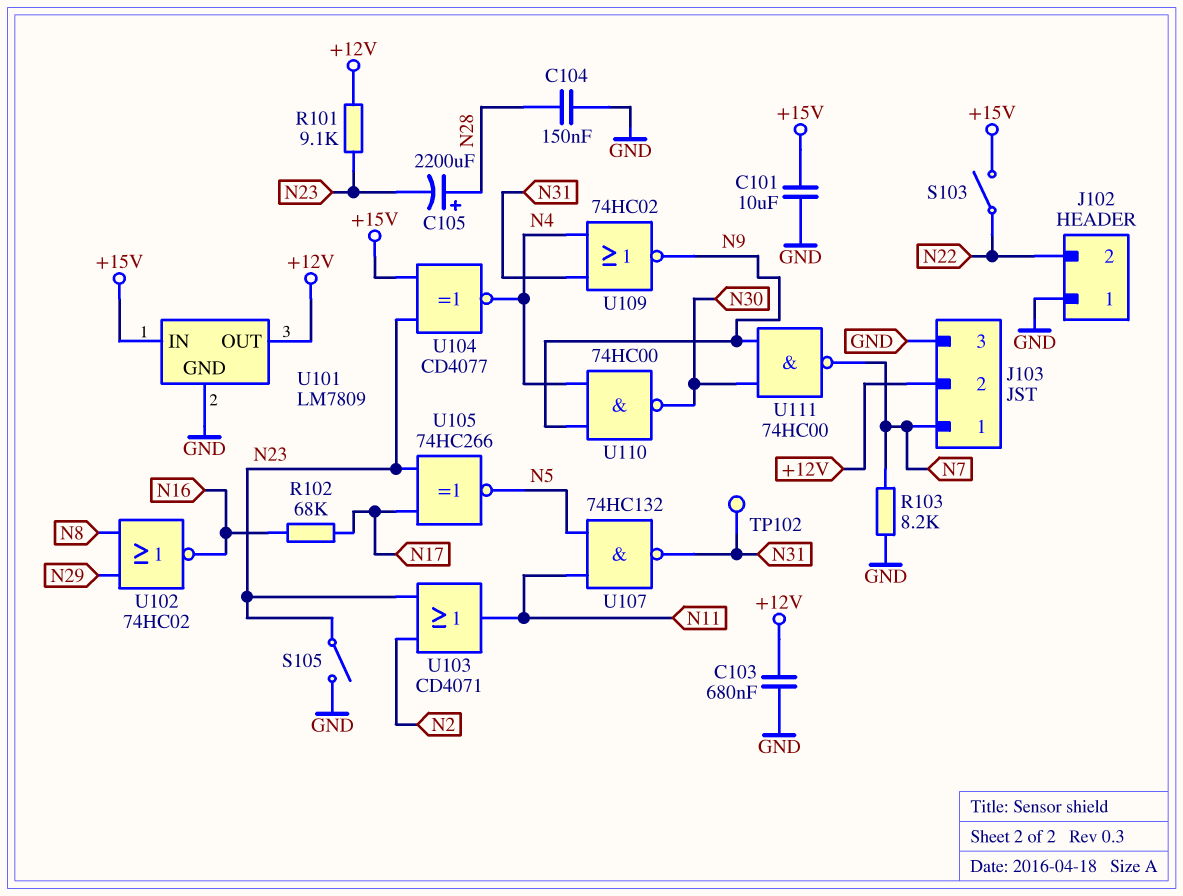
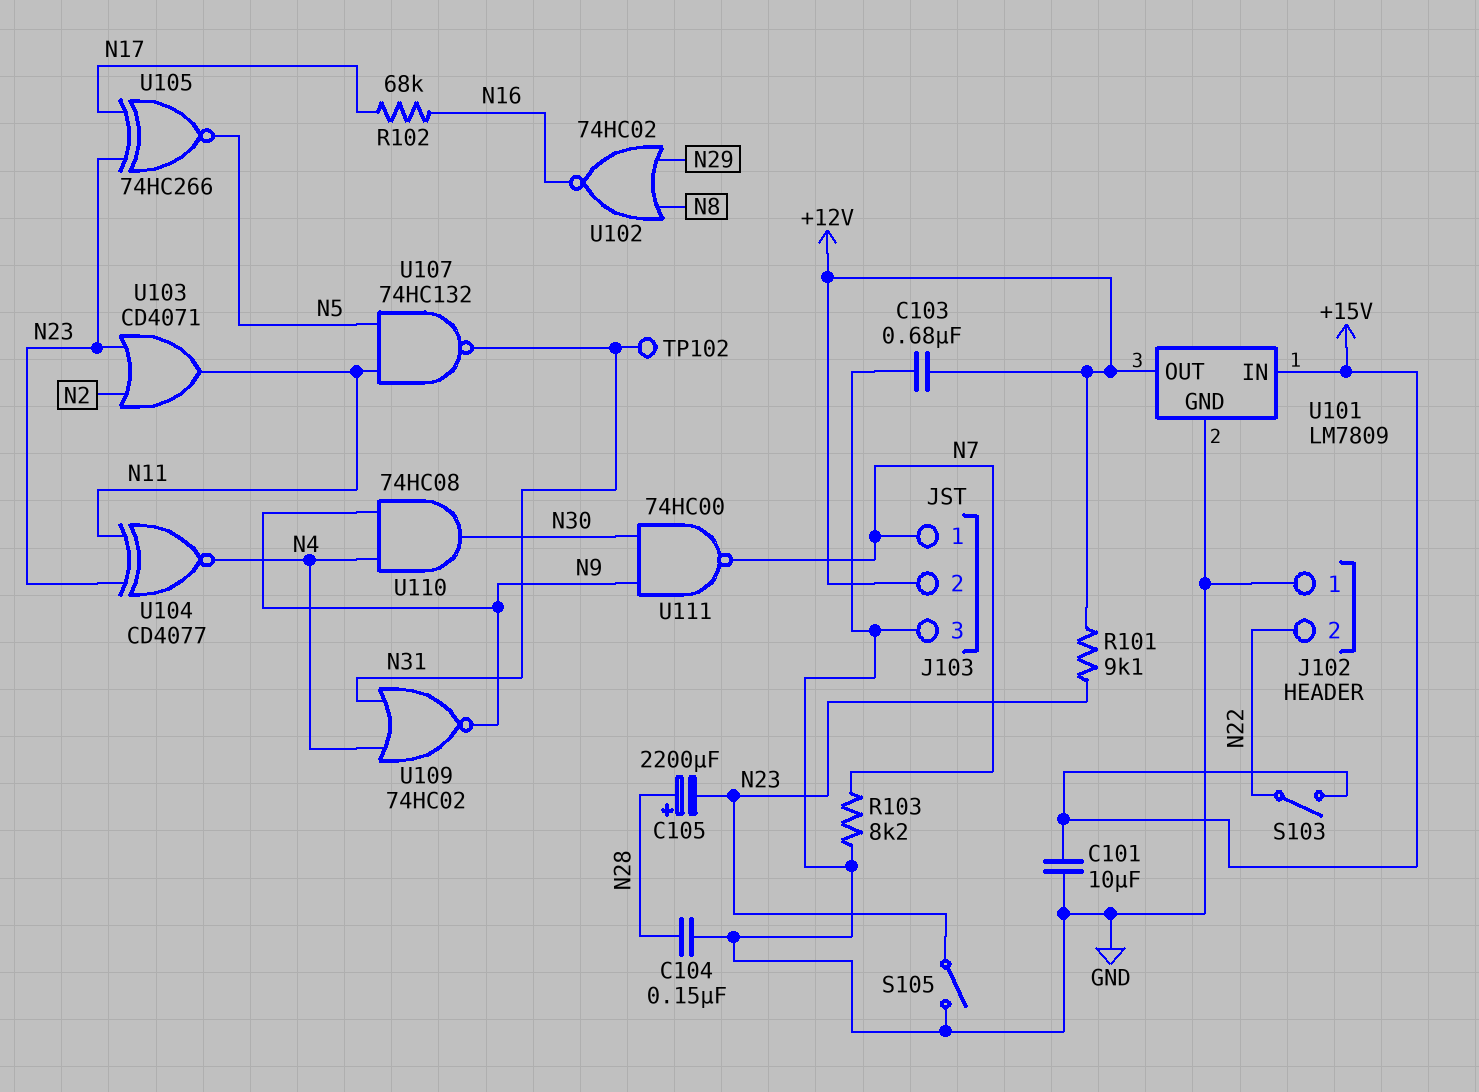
U104: XNOR CD4077 (in +15V, in N23, out N4) -> XNOR CD4077 (in N11, in N23, out N4)
U110: NAND 74HC00 (in N4, in N9, out N30) -> AND 74HC08 (in N4, in N9, out N30)

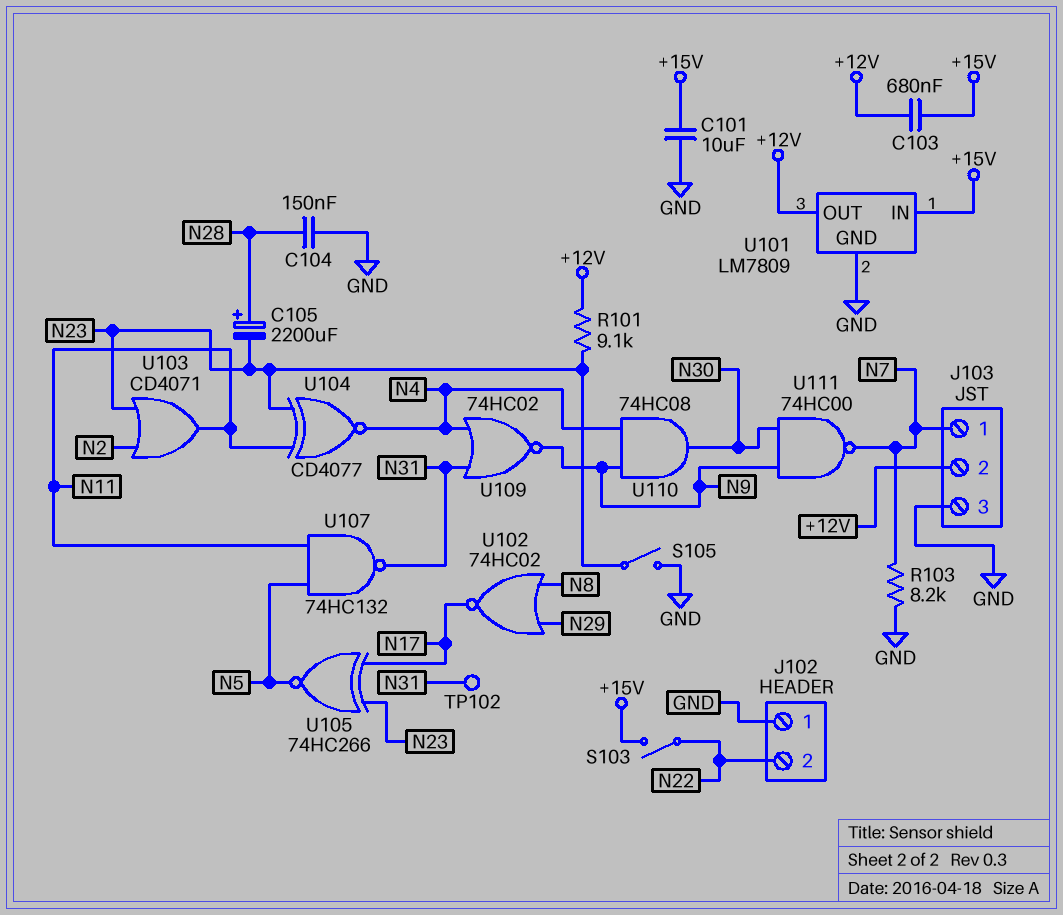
C103: 680nF (+12V, GND) -> 680nF (+12V, +15V)
R102: 68k (N16, N17) -> none
U102: NOR 74HC02 (in N8, in N29, out N16) -> NOR 74HC02 (in N8, in N29, out N17)

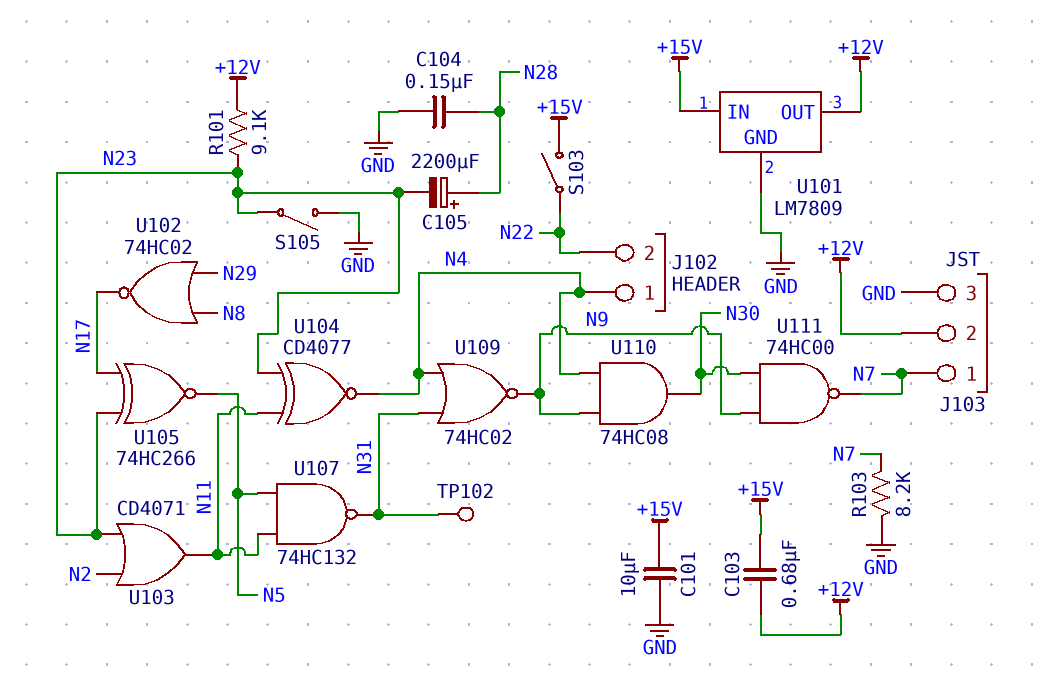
J102 pin 1: GND -> N4

